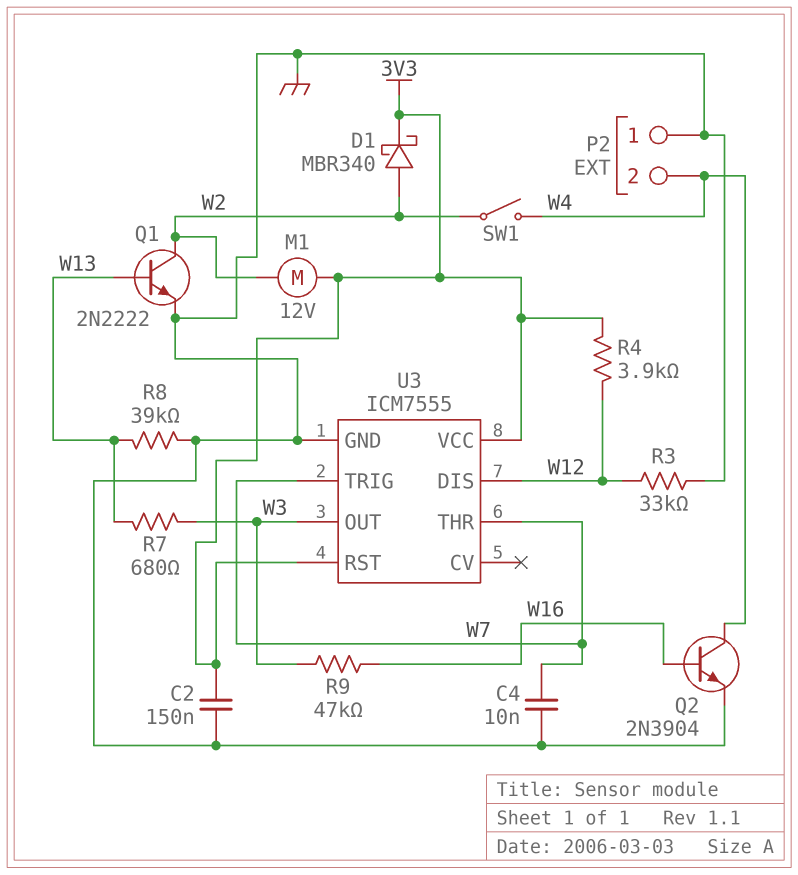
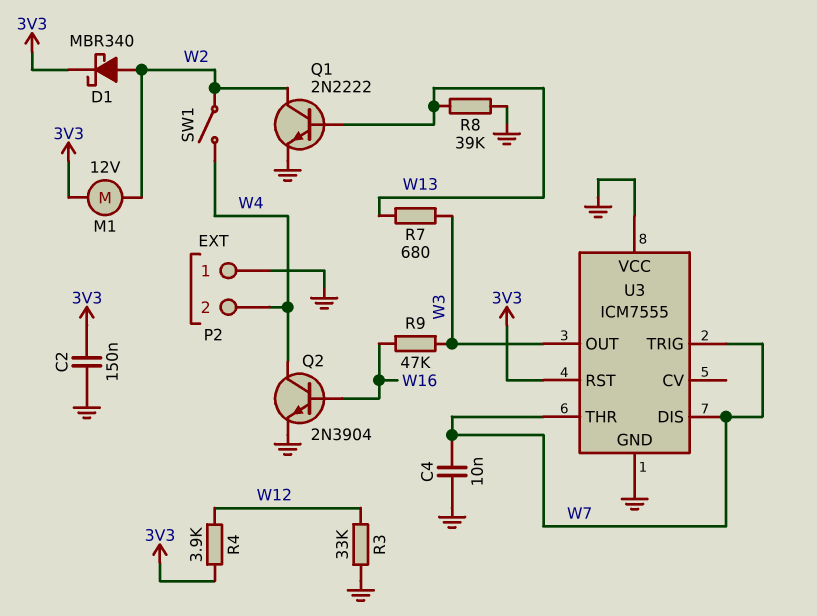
U3 pin DIS: W12 -> W7
U3 pin VCC: 3V3 -> GND

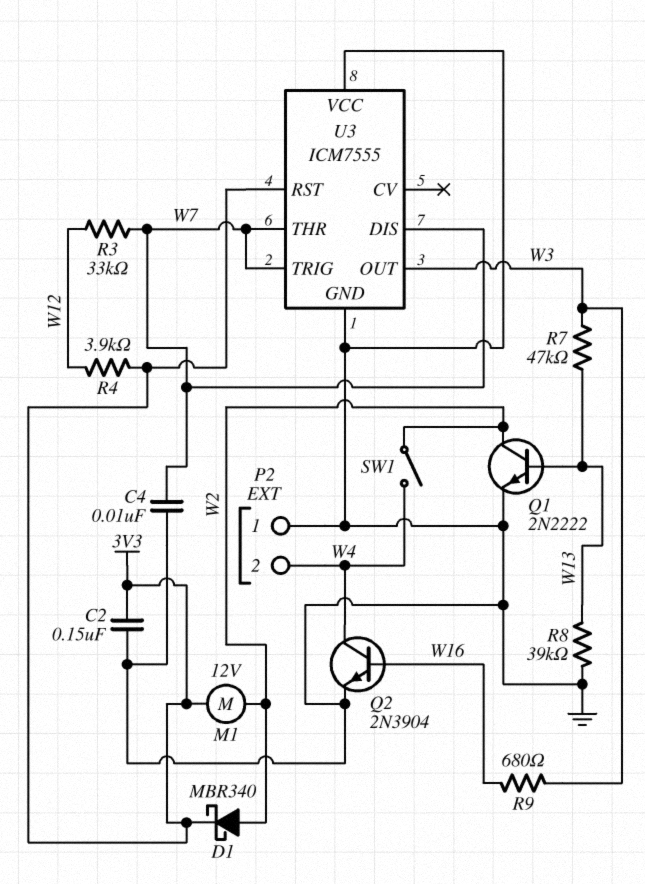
R3: 33k (GND, W12) -> 33k (W7, W12)
R7: 680 (W3, W13) -> 47k (W3, W13)
R9: 47k (W3, W16) -> 680 (W3, W16)

